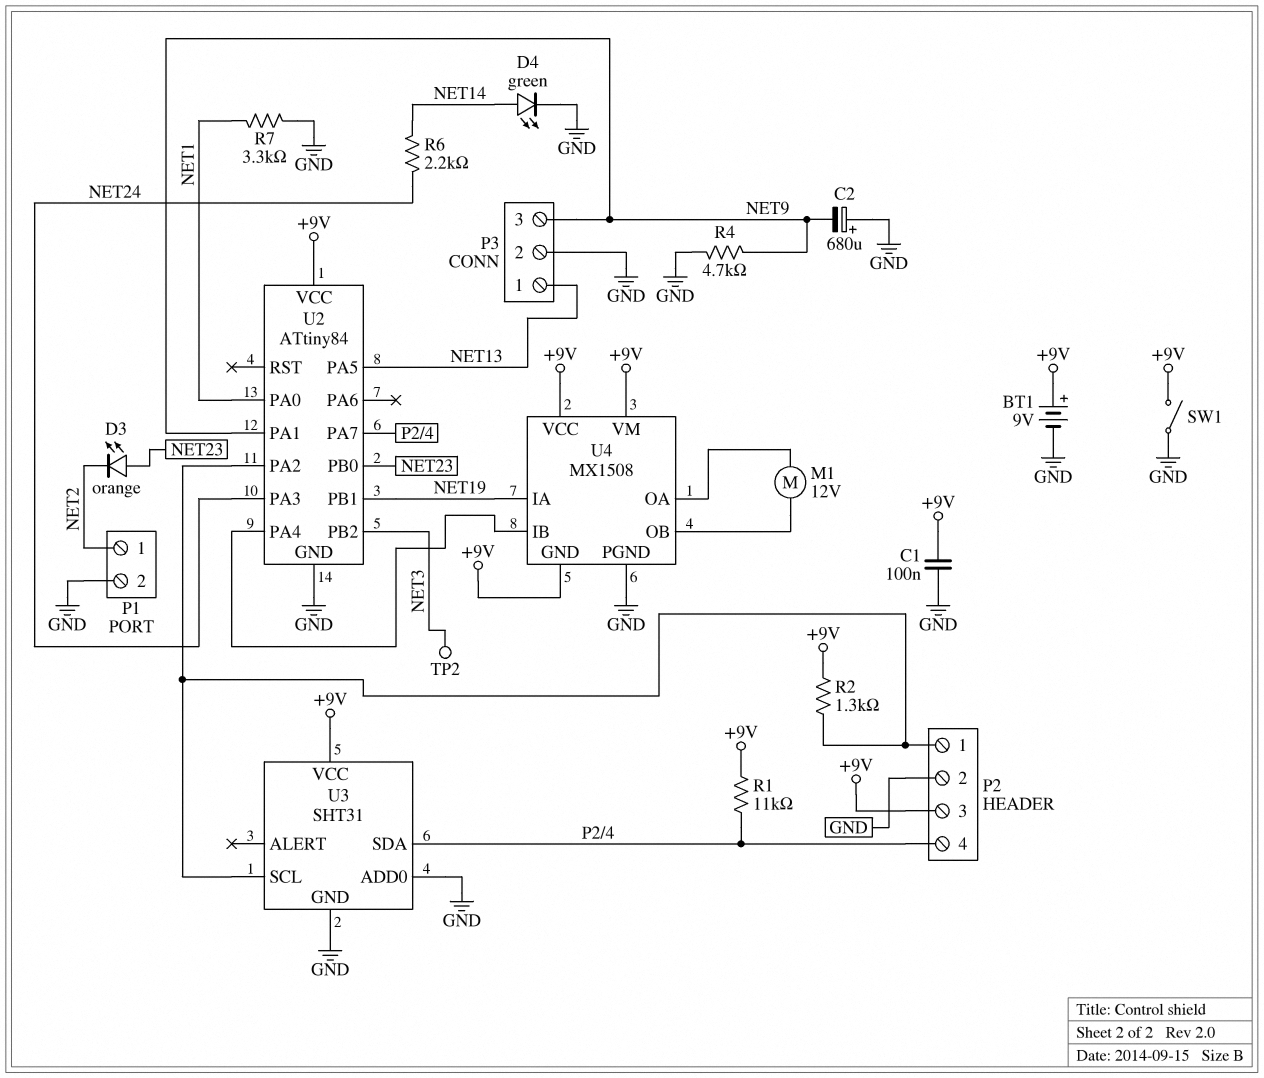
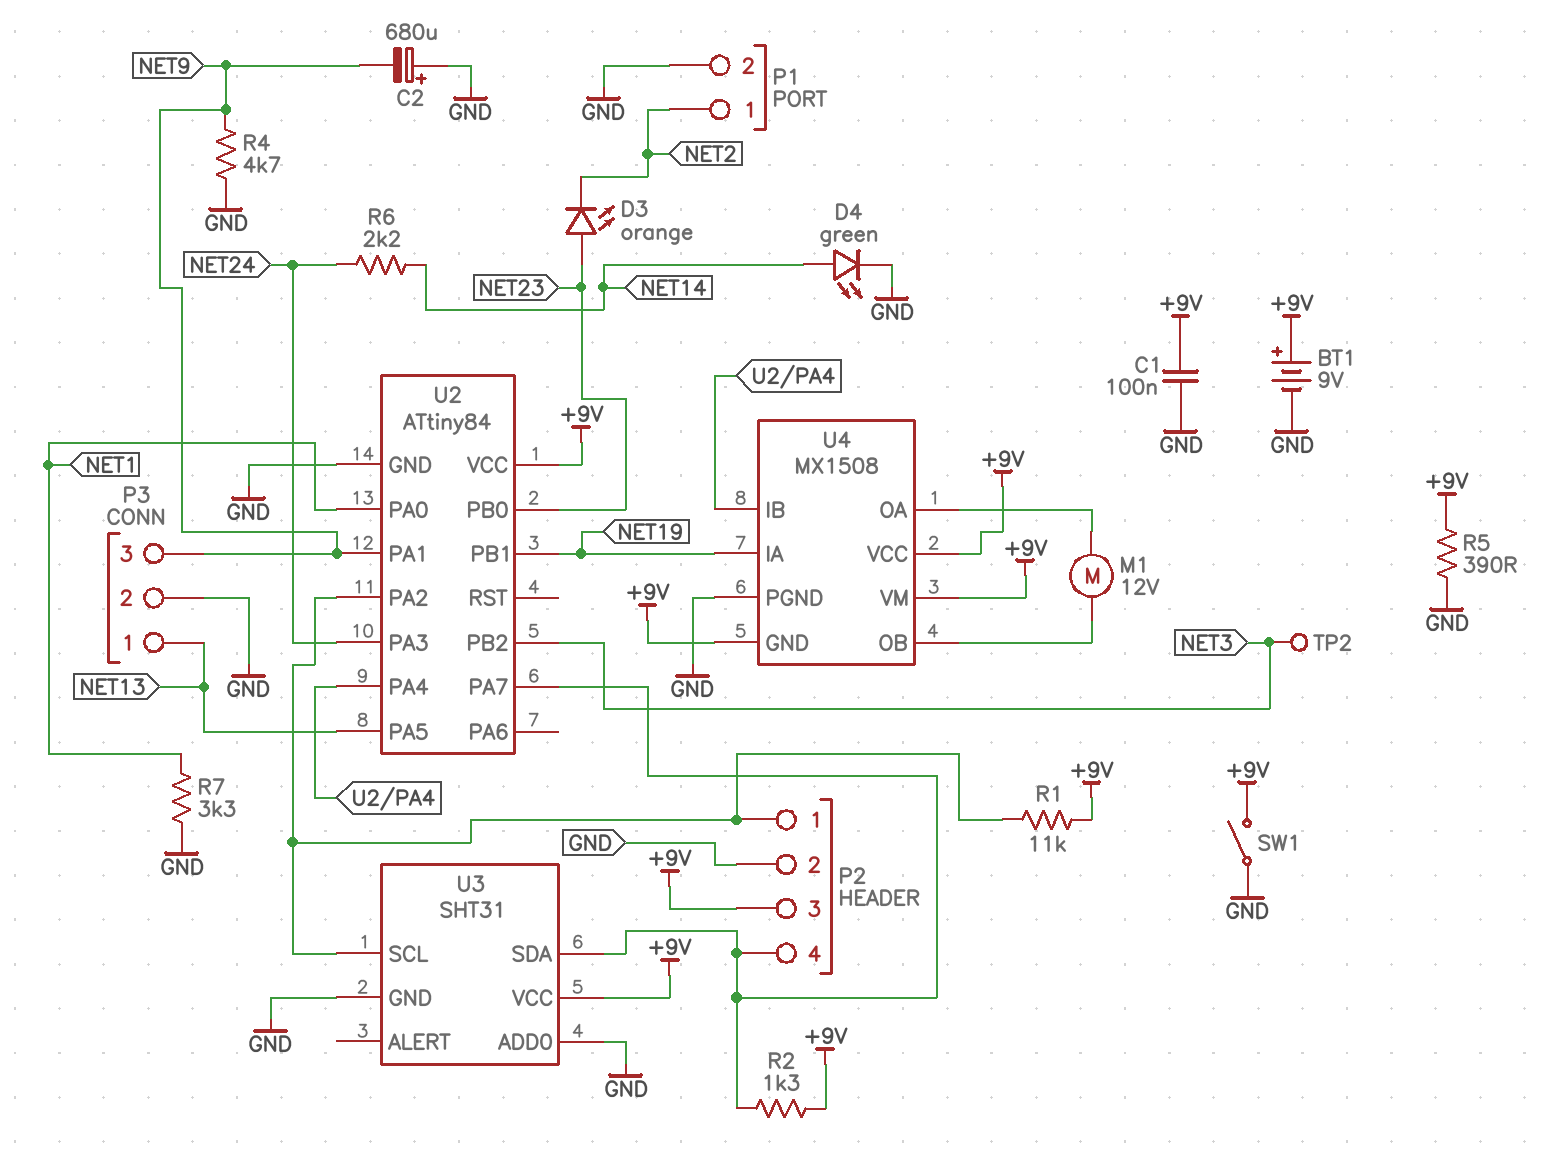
R1: 11k (+9V, P2/4) -> 11k (+9V, P2/1)
R2: 1.3k (+9V, P2/1) -> 1.3k (+9V, P2/4)
R5: none -> 390 (+9V, GND)

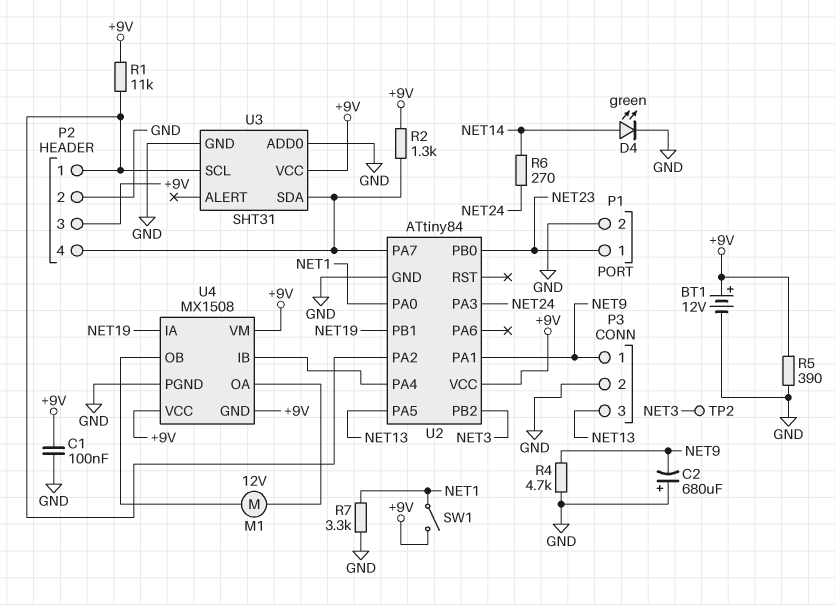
BT1: 9V (plus +9V, minus GND) -> 12V (plus +9V, minus GND)
D3: LED orange (A NET23, K NET2) -> none
P1 pin 1: NET2 -> NET23
P3 pin 1: NET13 -> NET9
P3 pin 3: NET9 -> NET13
R6: 2.2k (NET14, NET24) -> 270 (NET14, NET24)
SW1: switch (+9V, GND) -> switch (+9V, NET1)

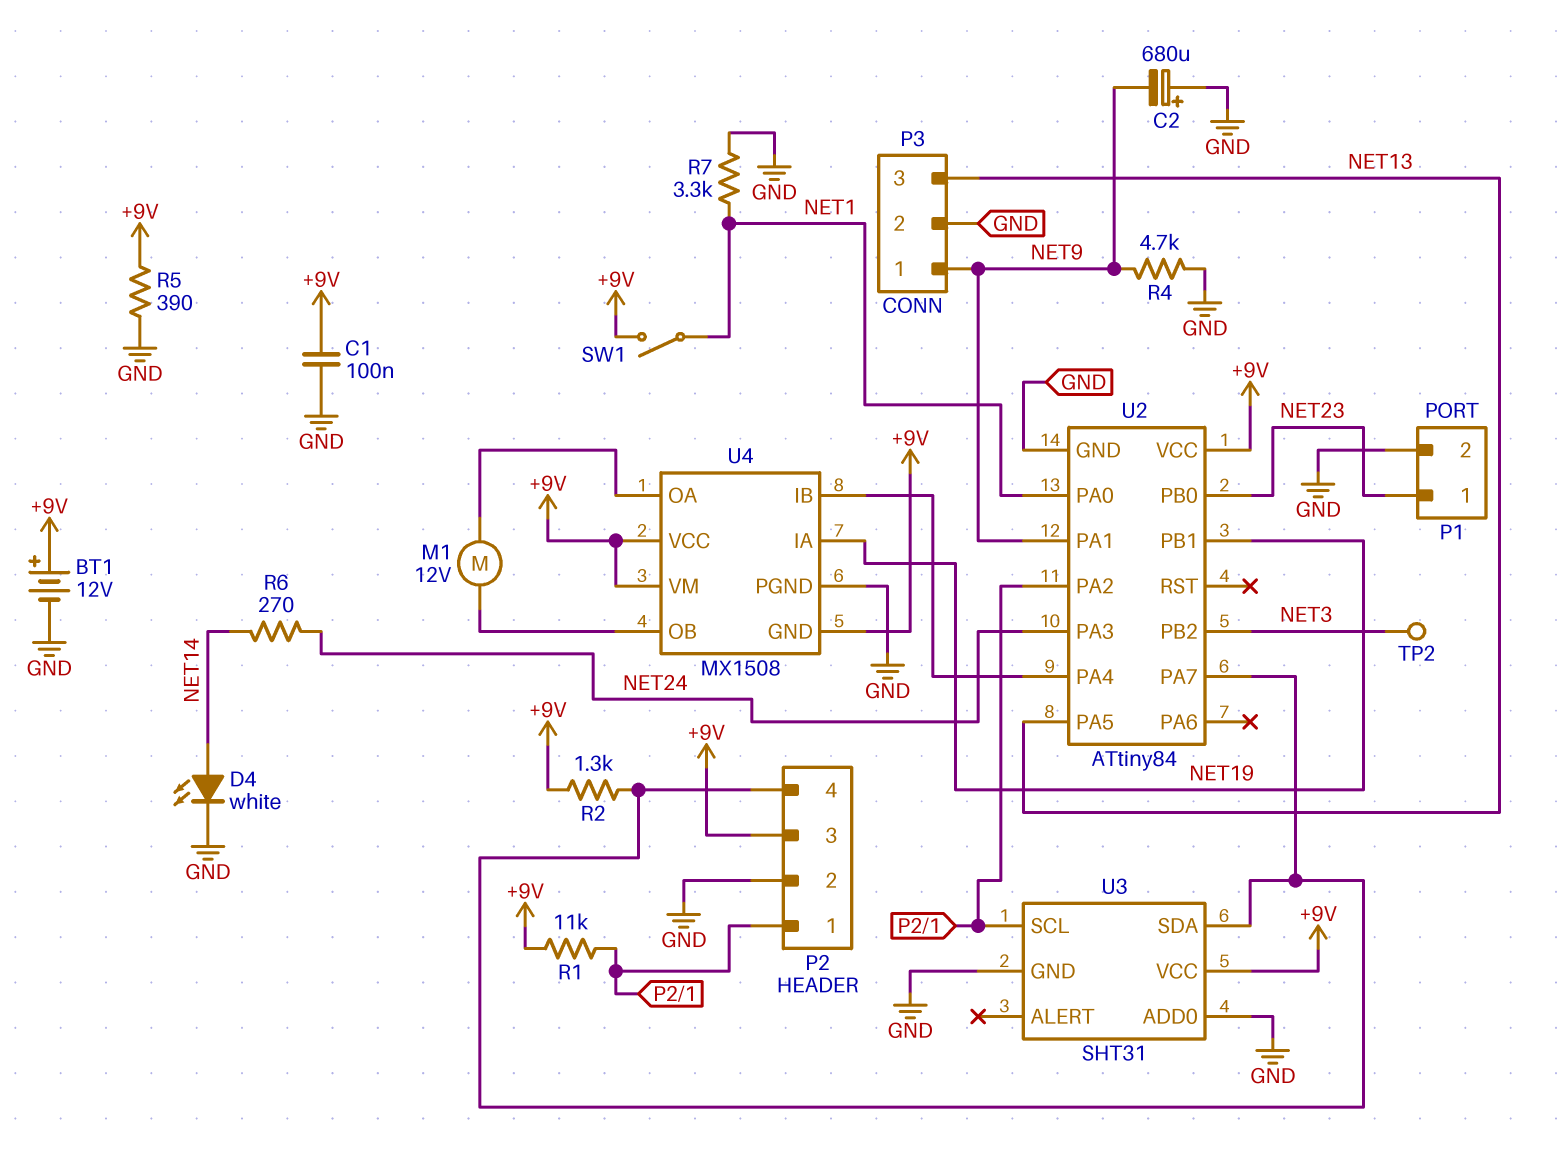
D4: LED green (A NET14, K GND) -> LED white (A NET14, K GND)

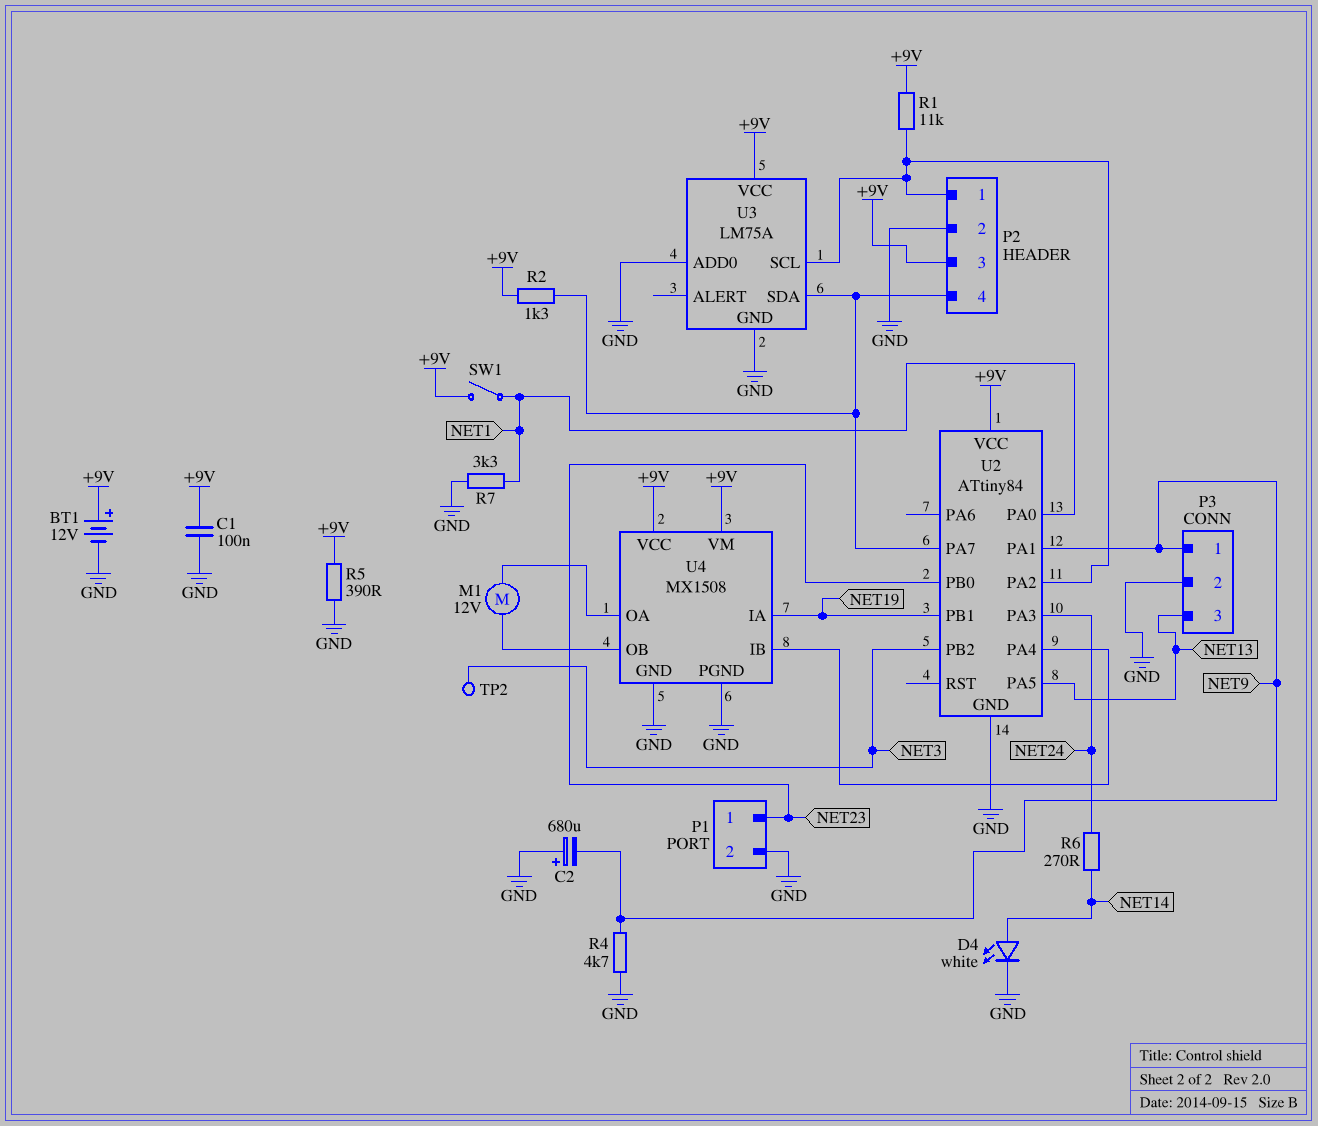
U3: SHT31 -> LM75A
U4 pin GND: +9V -> GND

